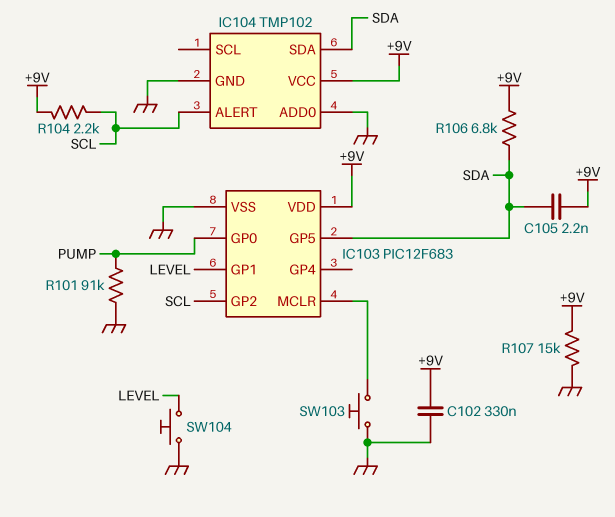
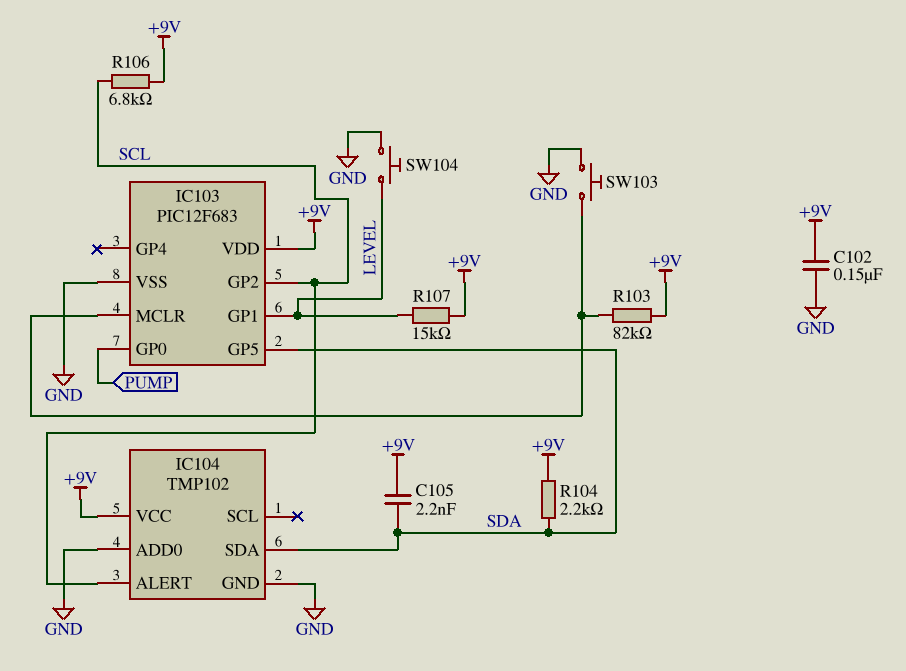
C102: 330nF (+9V, GND) -> 150nF (+9V, GND)
R101: 91k (GND, PUMP) -> none
R103: none -> 82k (+9V, IC103/MCLR)
R104: 2.2k (+9V, SCL) -> 2.2k (+9V, SDA)
R106: 6.8k (+9V, SDA) -> 6.8k (+9V, SCL)
R107: 15k (+9V, GND) -> 15k (+9V, LEVEL)

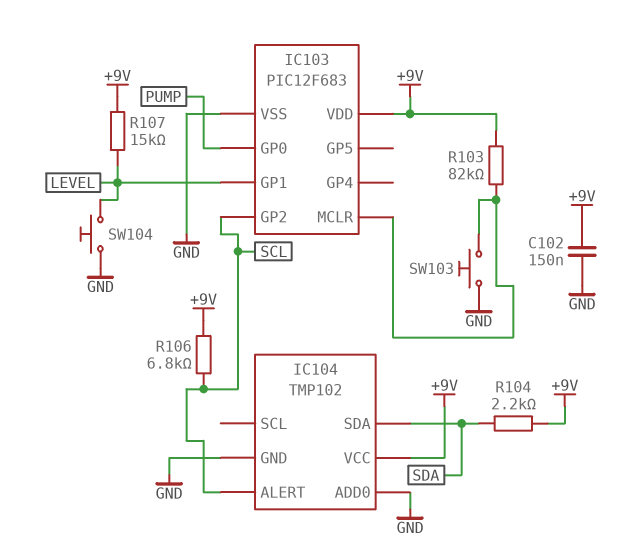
C105: 2.2nF (+9V, SDA) -> none
IC103 pin GP5: SDA -> none

